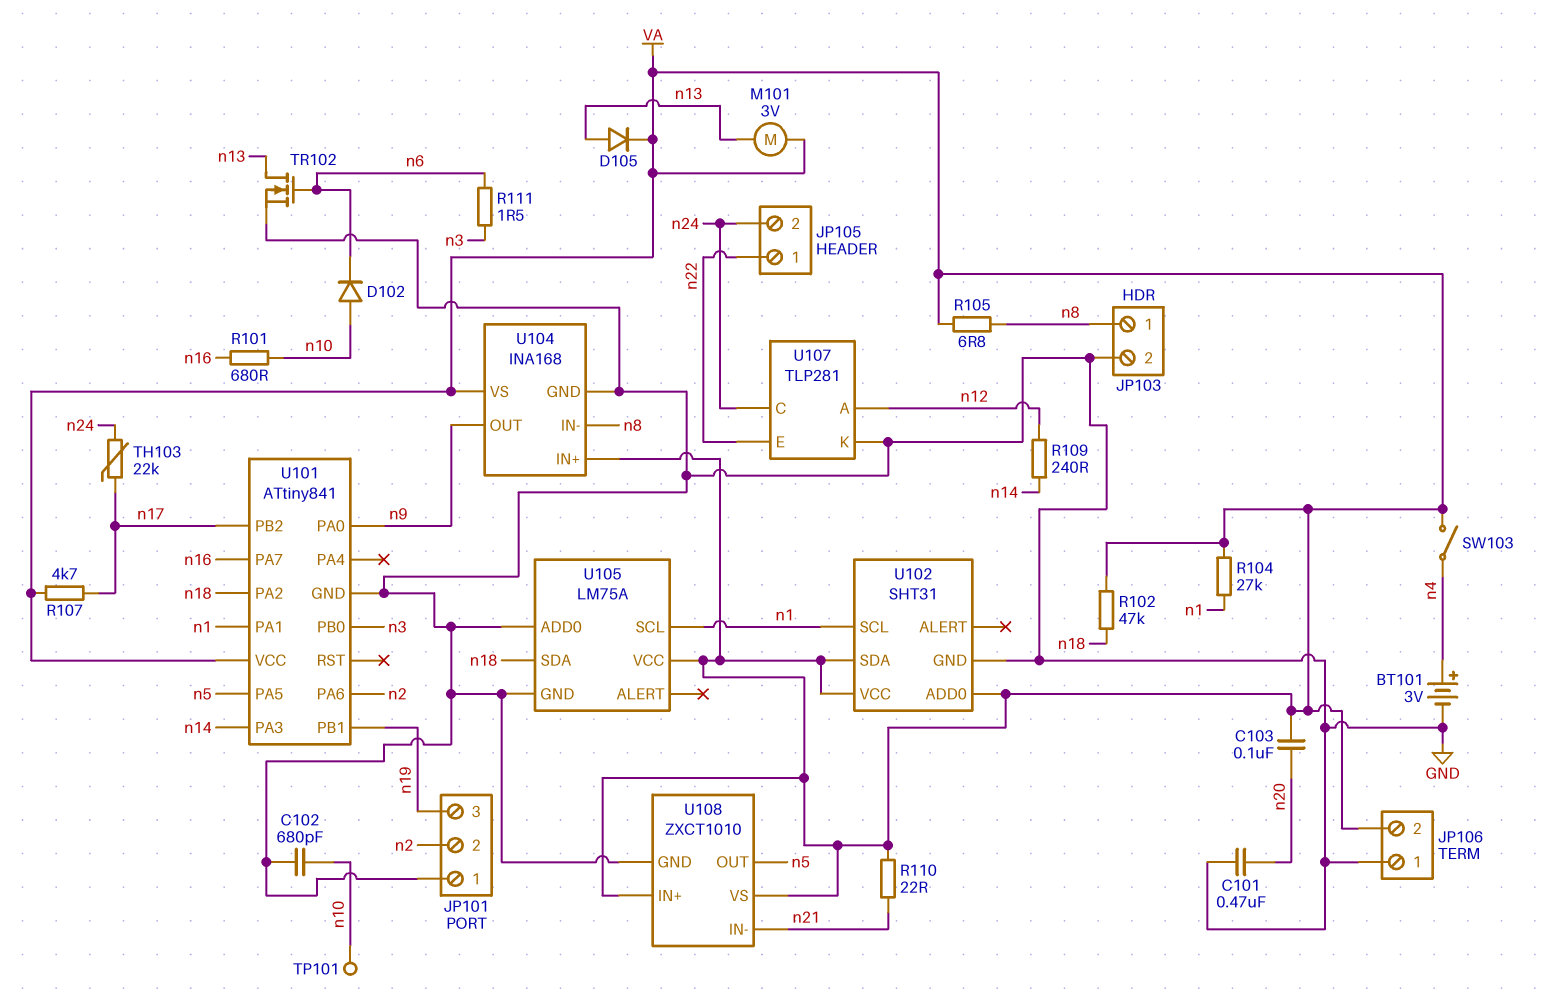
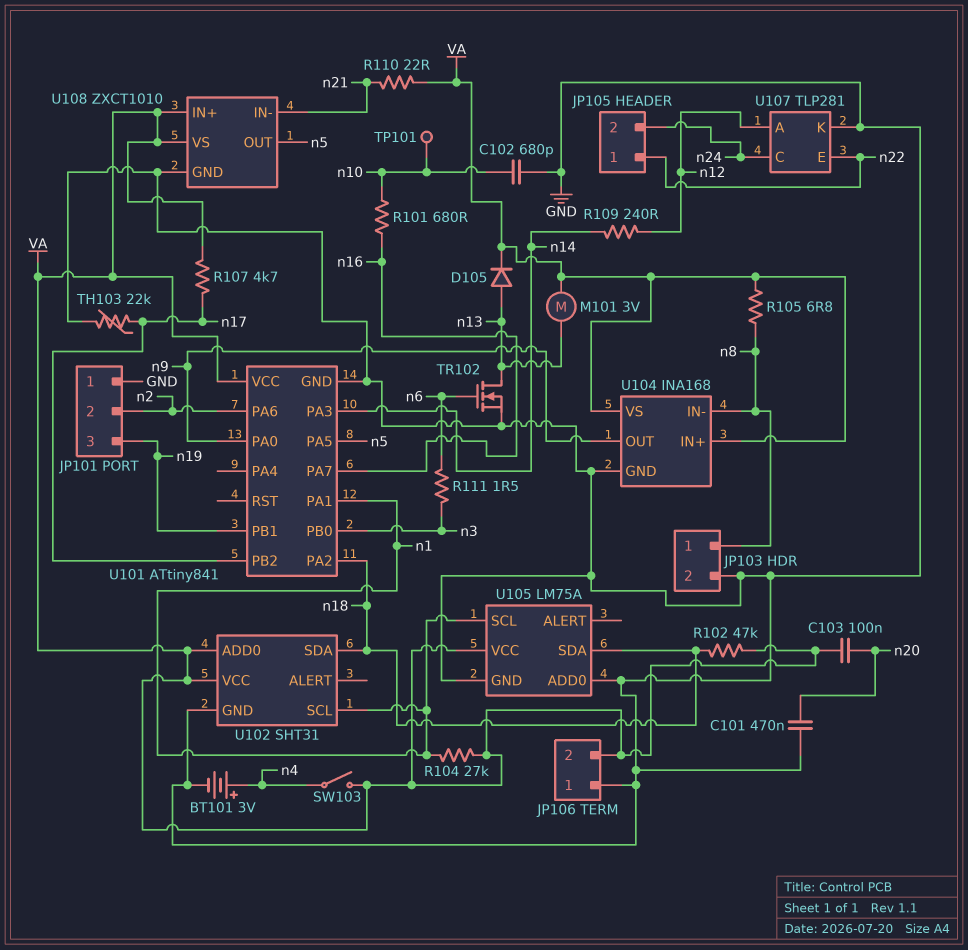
D102: diode (A n10, K n6) -> none
TH103: 22k (n17, n24) -> 22k (GND, n17)
U102 pin SDA: VA -> n18

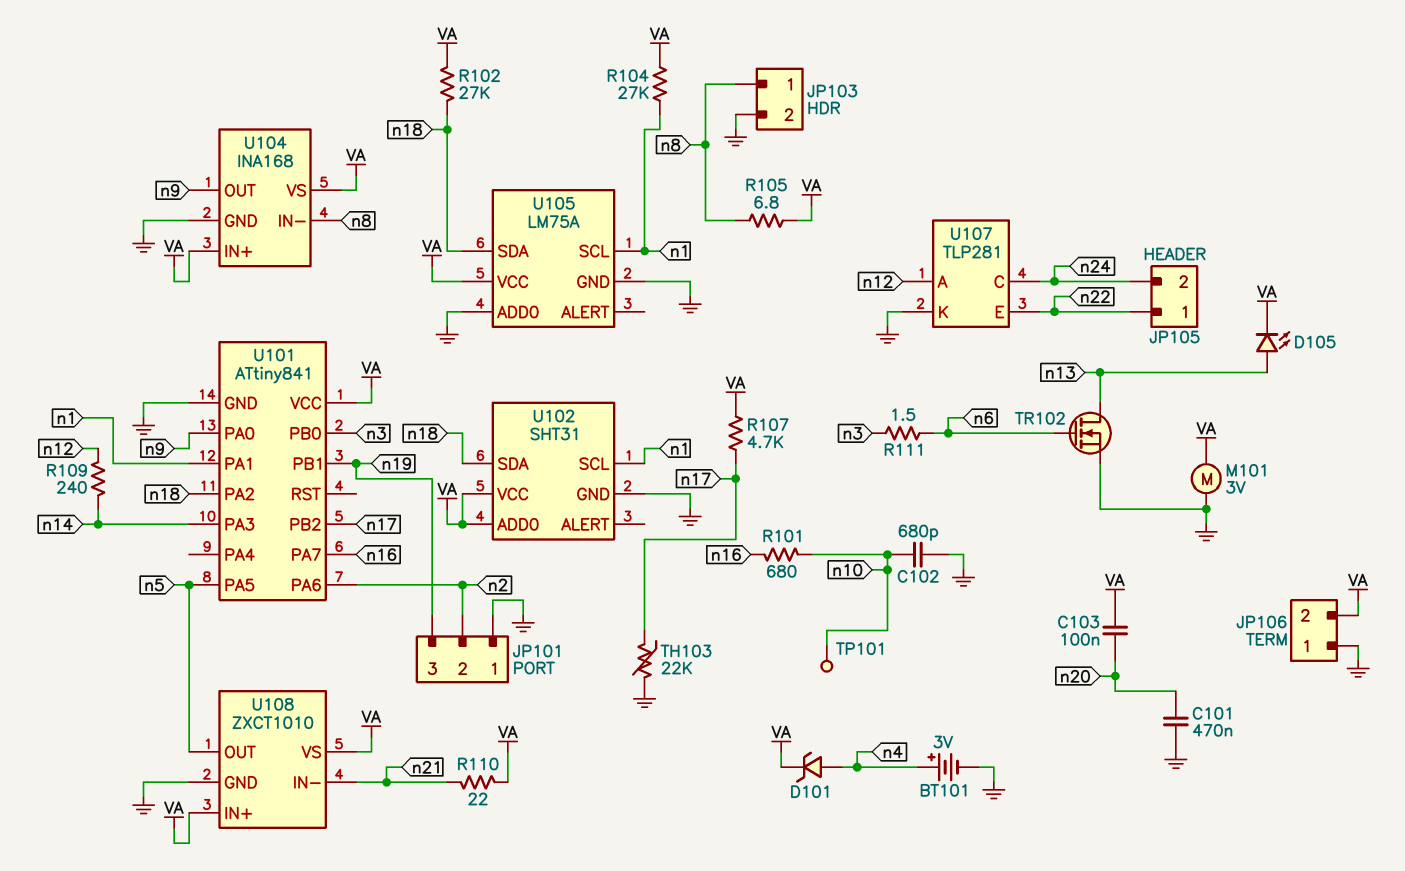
D101: none -> zener (A n4, K VA)
D105: diode (A n13, K VA) -> LED (A n13, K VA)
M101: motor 3V (VA, n13) -> motor 3V (GND, VA)
R102: 47k (VA, n18) -> 27k (VA, n18)
SW103: switch (VA, n4) -> none

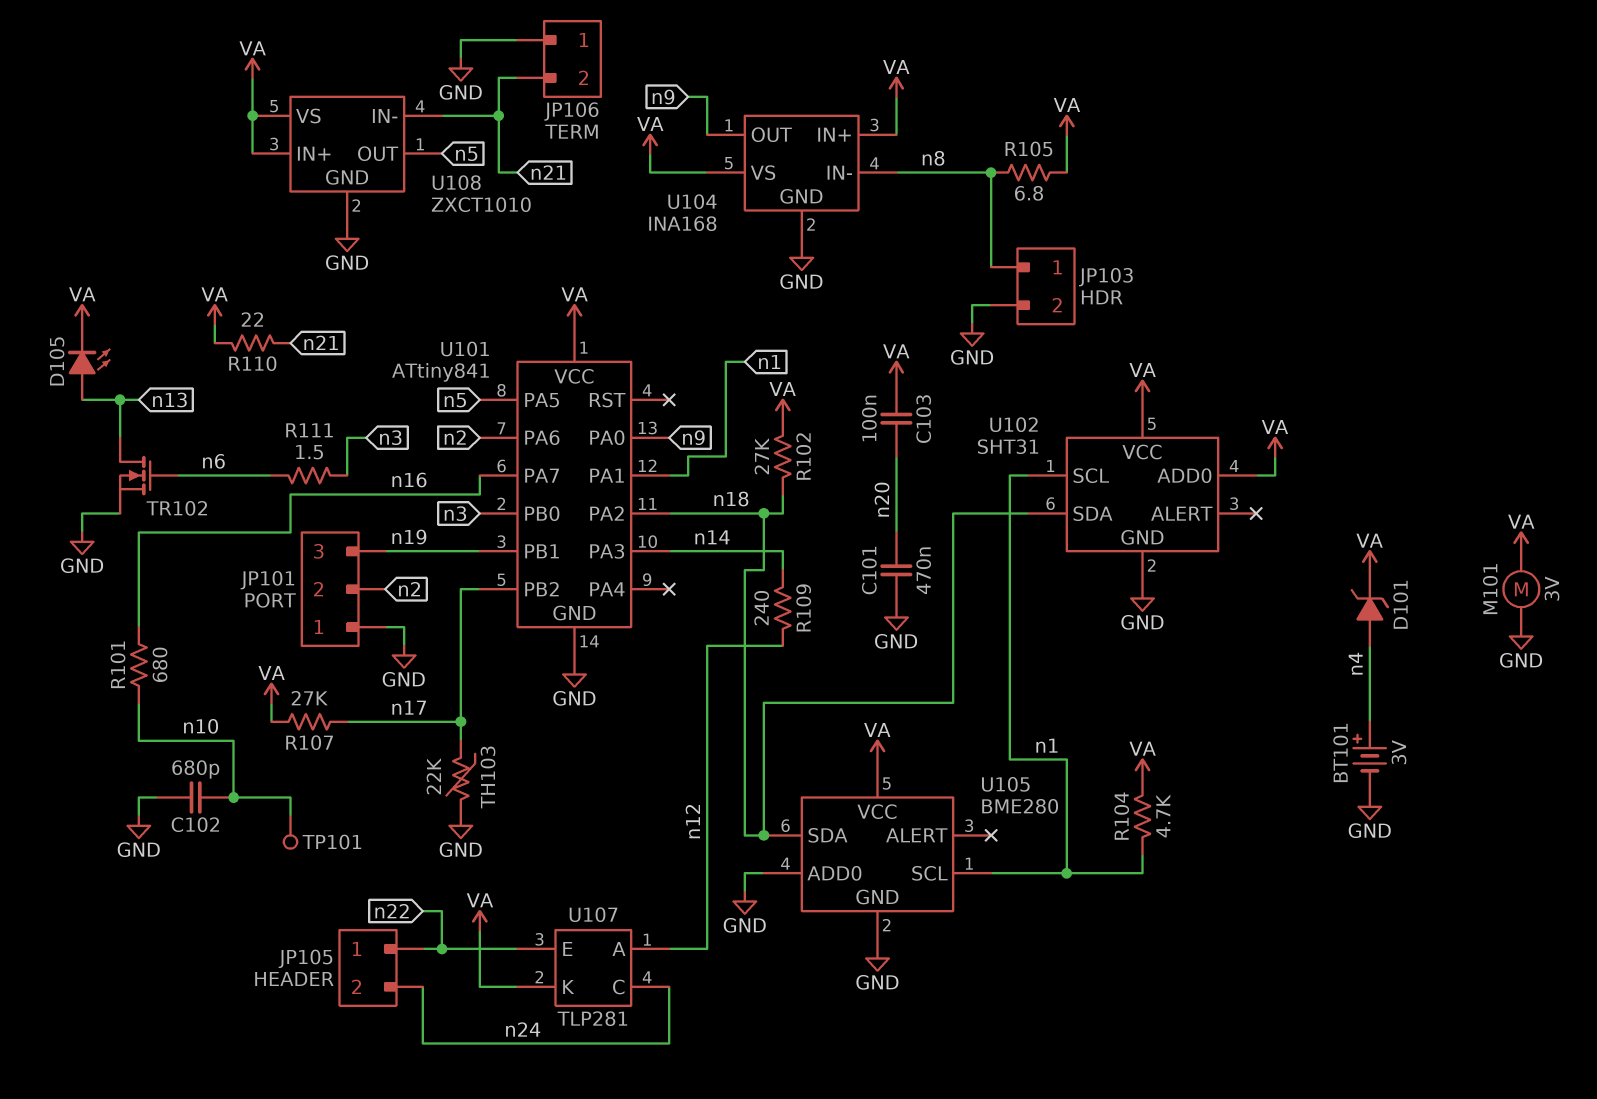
JP106 pin 2: VA -> n21
R104: 27k (VA, n1) -> 4.7k (VA, n1)
R107: 4.7k (VA, n17) -> 27k (VA, n17)
U105: LM75A -> BME280
U107 pin K: GND -> VA

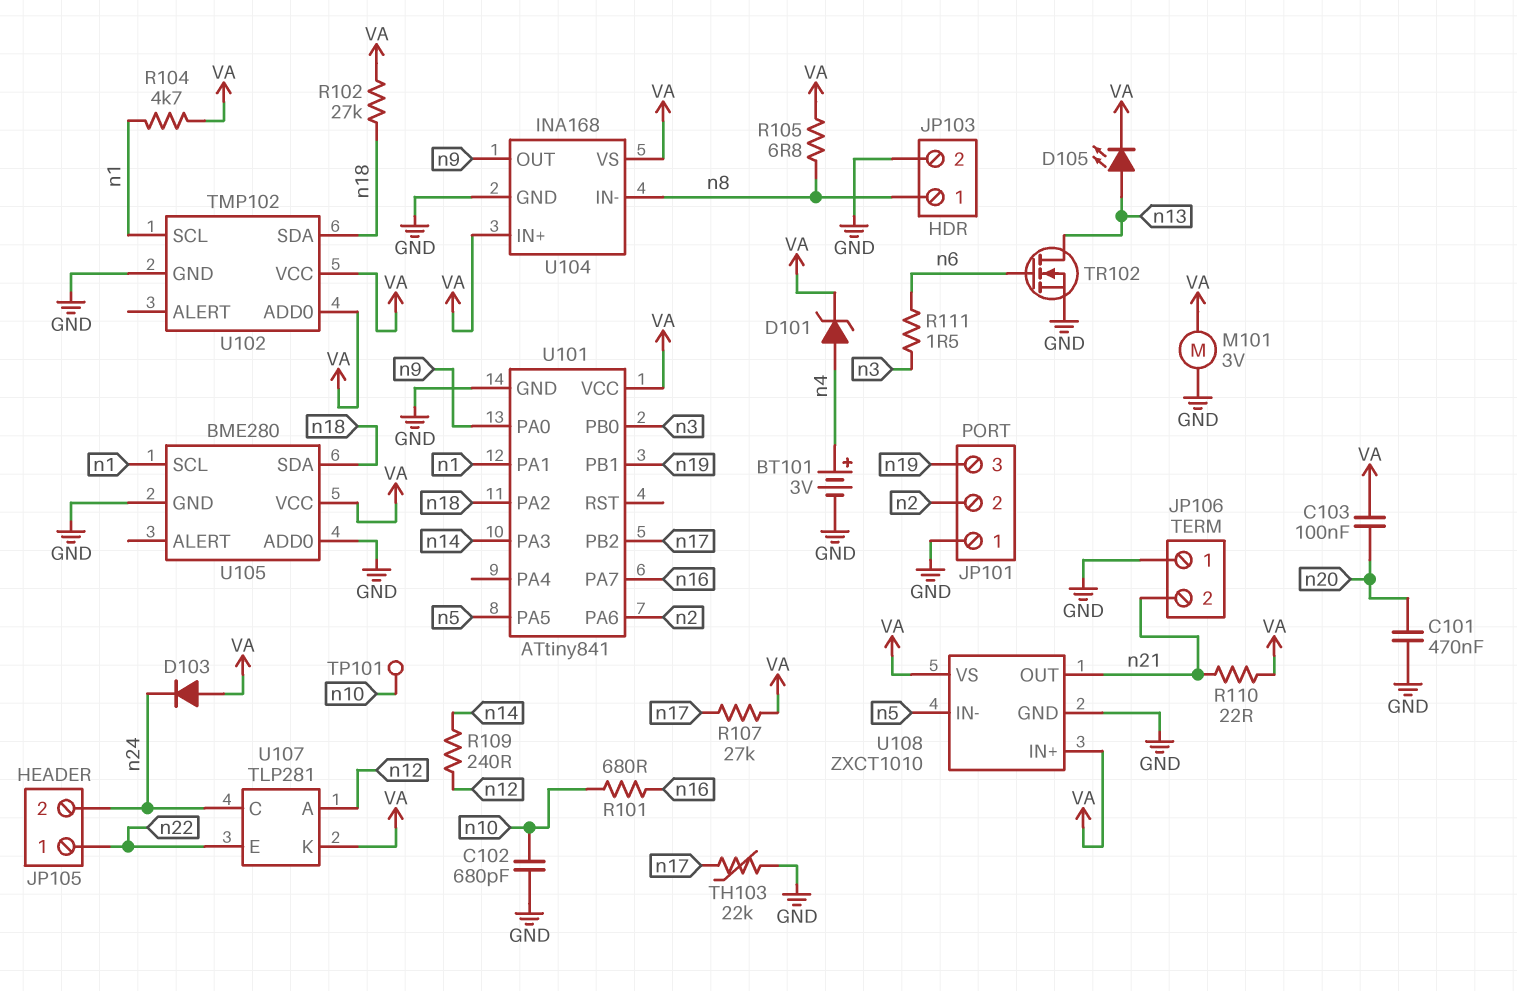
D103: none -> diode (A VA, K n24)
U102: SHT31 -> TMP102
U108 pin IN-: n21 -> n5
U108 pin OUT: n5 -> n21

